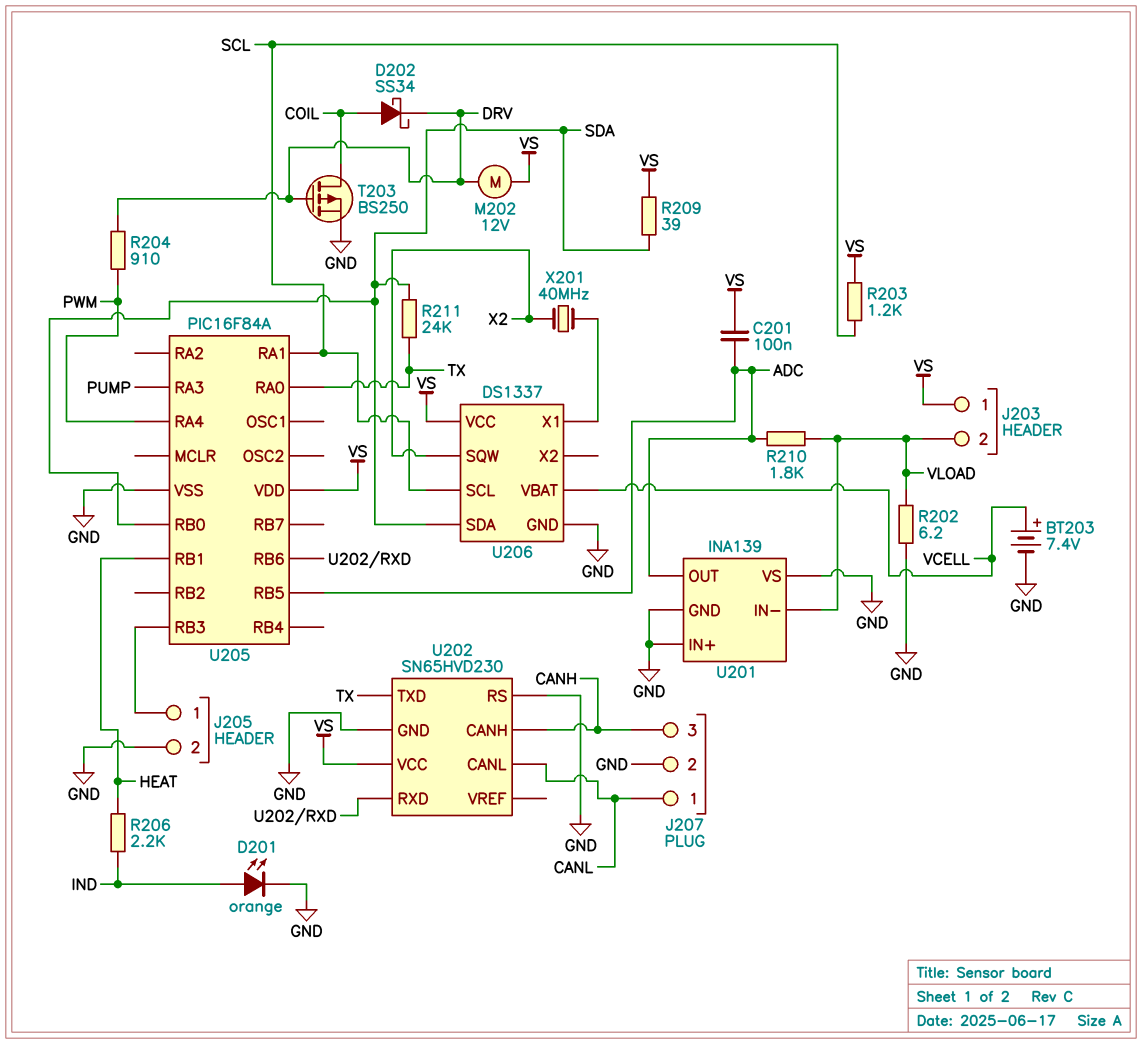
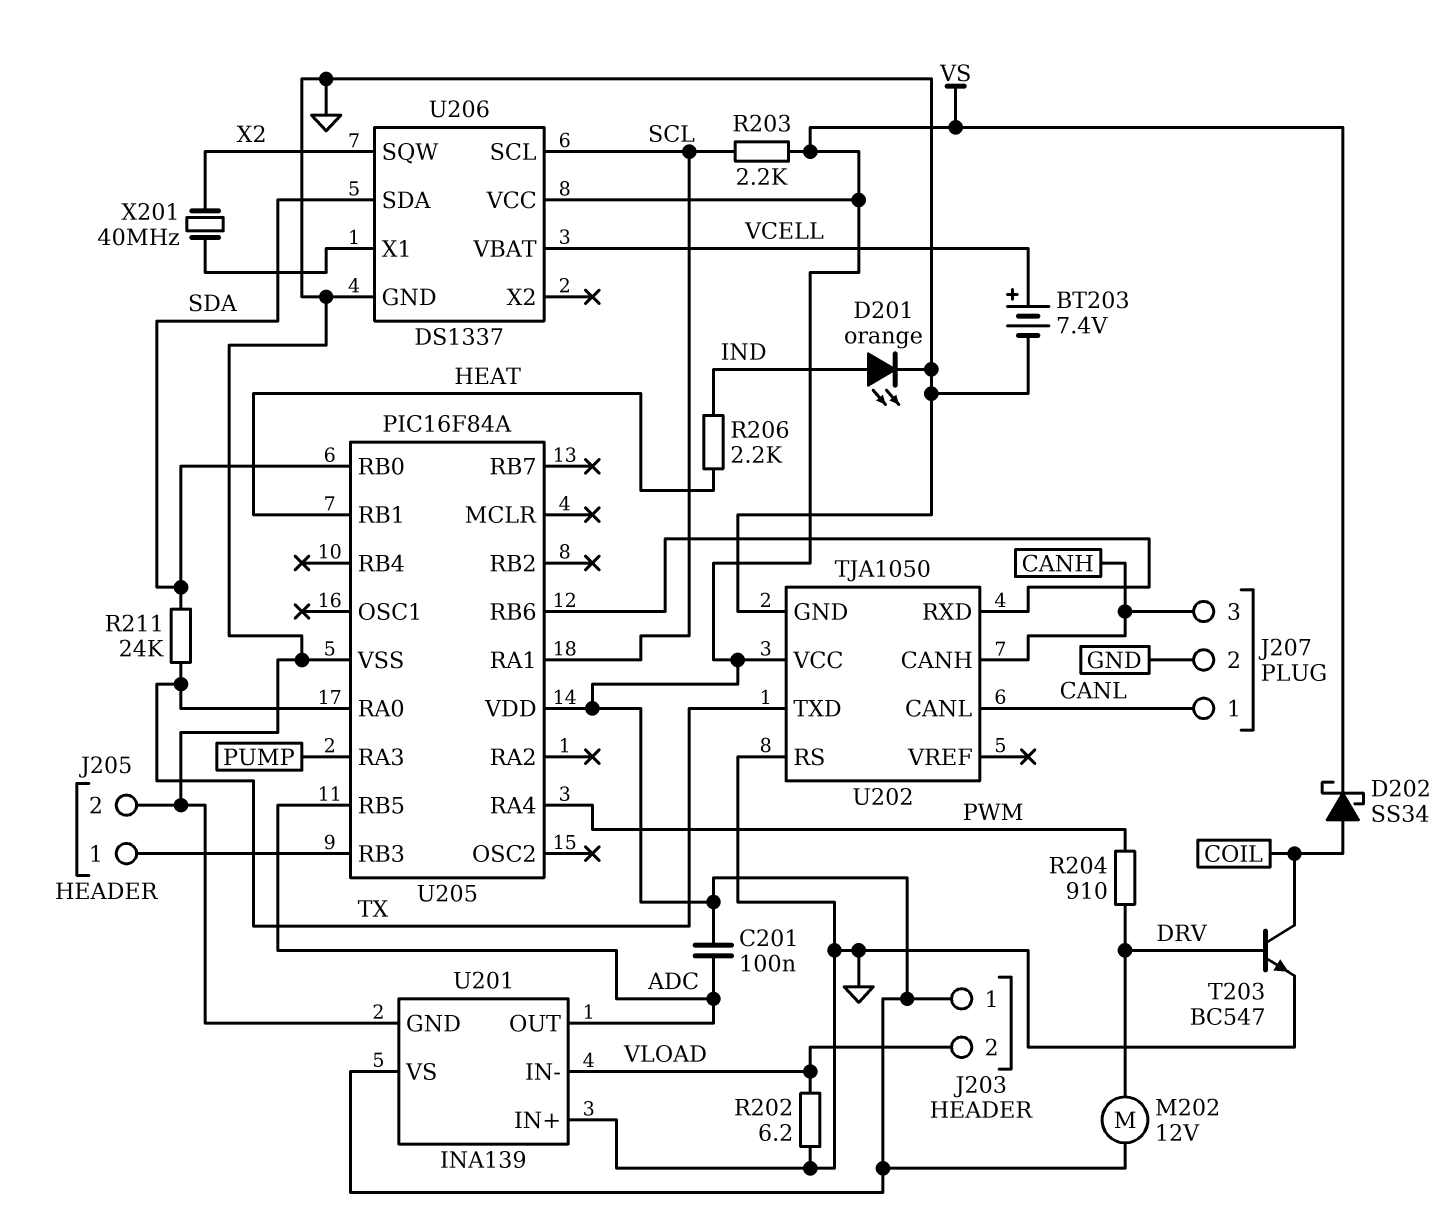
D202: schottky SS34 (A COIL, K DRV) -> schottky SS34 (A COIL, K VS)
R203: 1.2k (SCL, VS) -> 2.2k (SCL, VS)
R209: 39 (SDA, VS) -> none
R210: 1.8k (ADC, VLOAD) -> none
T203: PMOS BS250 (G DRV, D COIL, S GND) -> NPN BC547 (B DRV, C COIL, E GND)
U201 pin VS: GND -> VS
U202: SN65HVD230 -> TJA1050

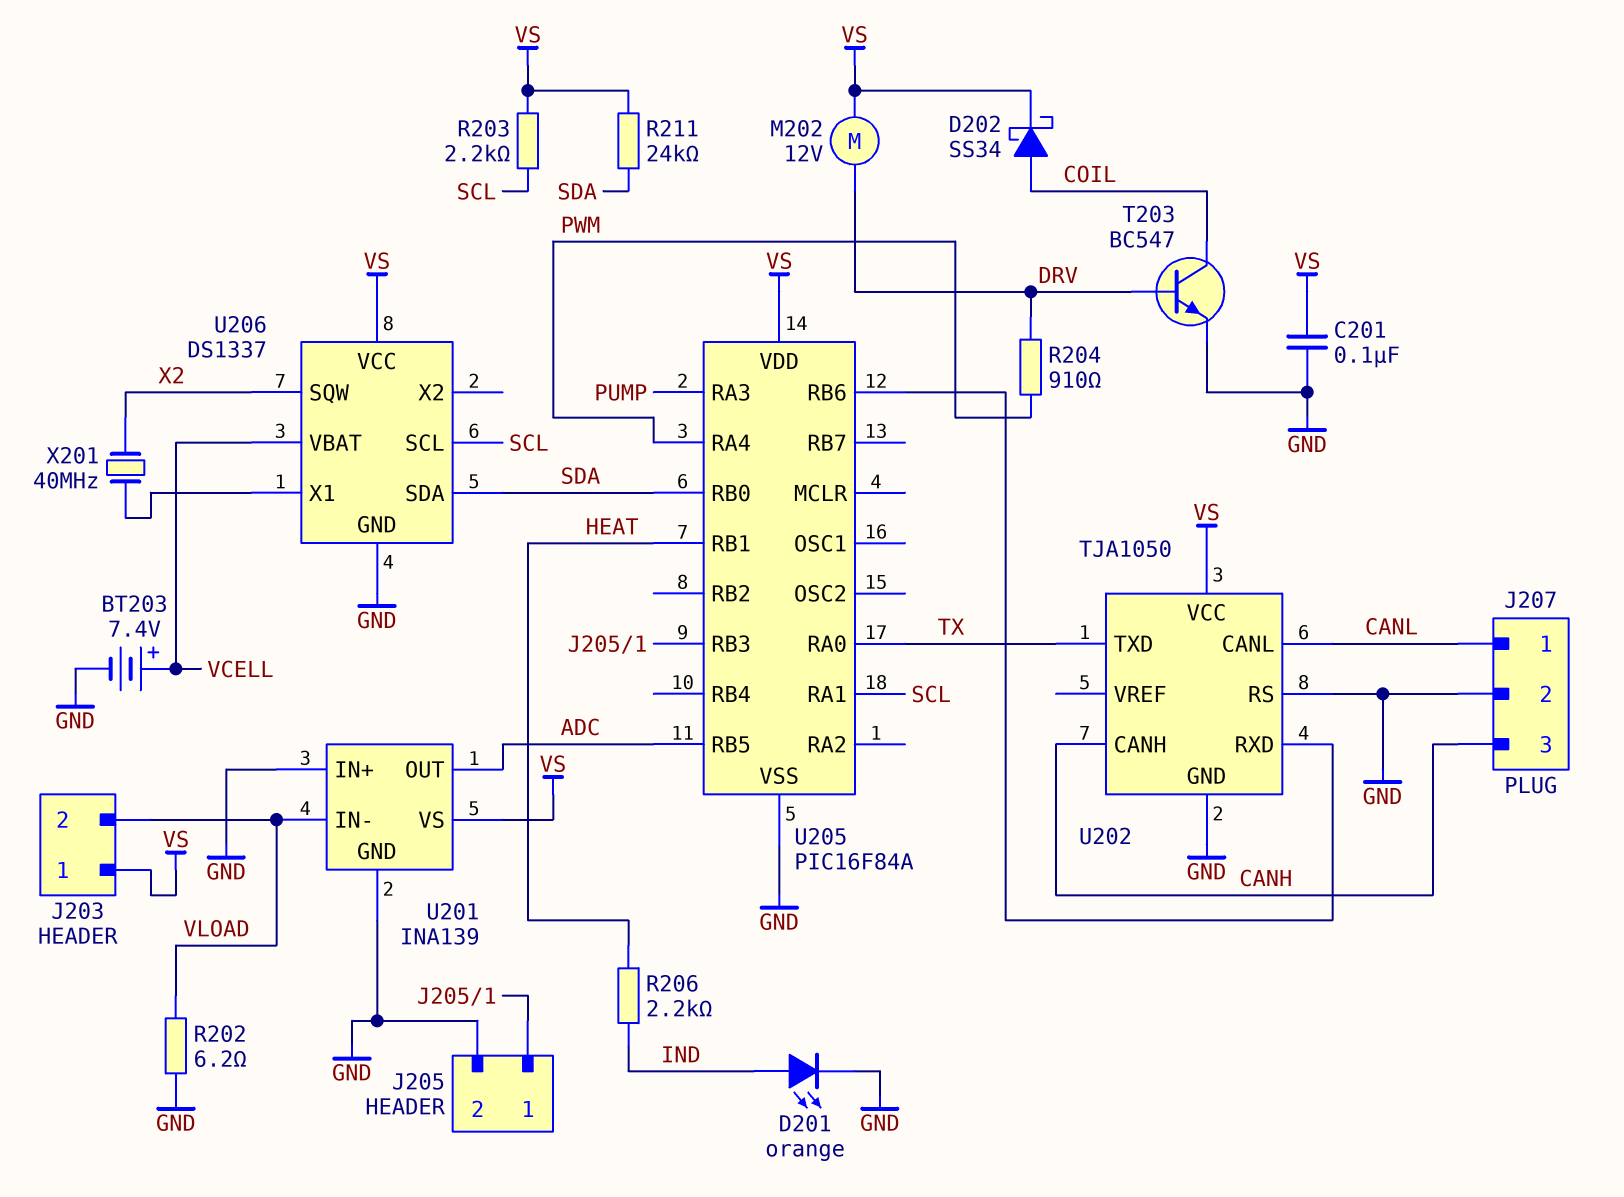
C201: 100nF (ADC, VS) -> 100nF (GND, VS)
R211: 24k (SDA, TX) -> 24k (SDA, VS)

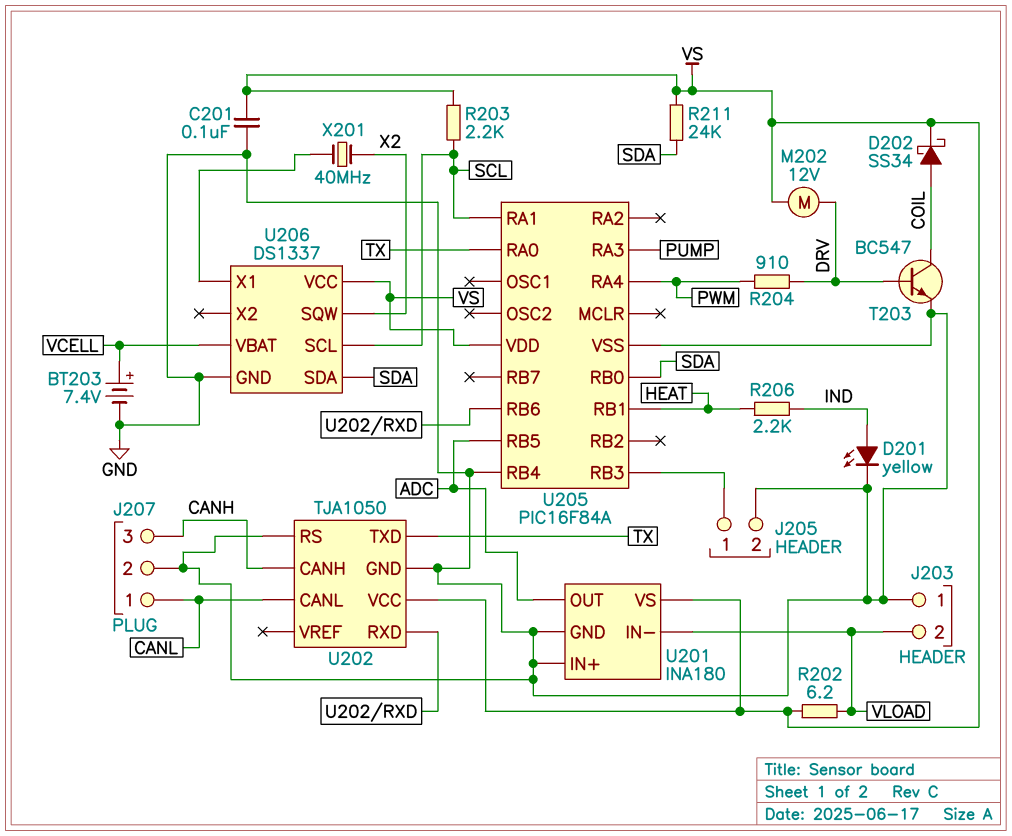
D201: LED orange (A IND, K GND) -> LED yellow (A IND, K GND)
J203 pin 1: VS -> GND
R202: 6.2 (GND, VLOAD) -> 6.2 (VLOAD, VS)
U201: INA139 -> INA180
U205 pin RB4: none -> GND

